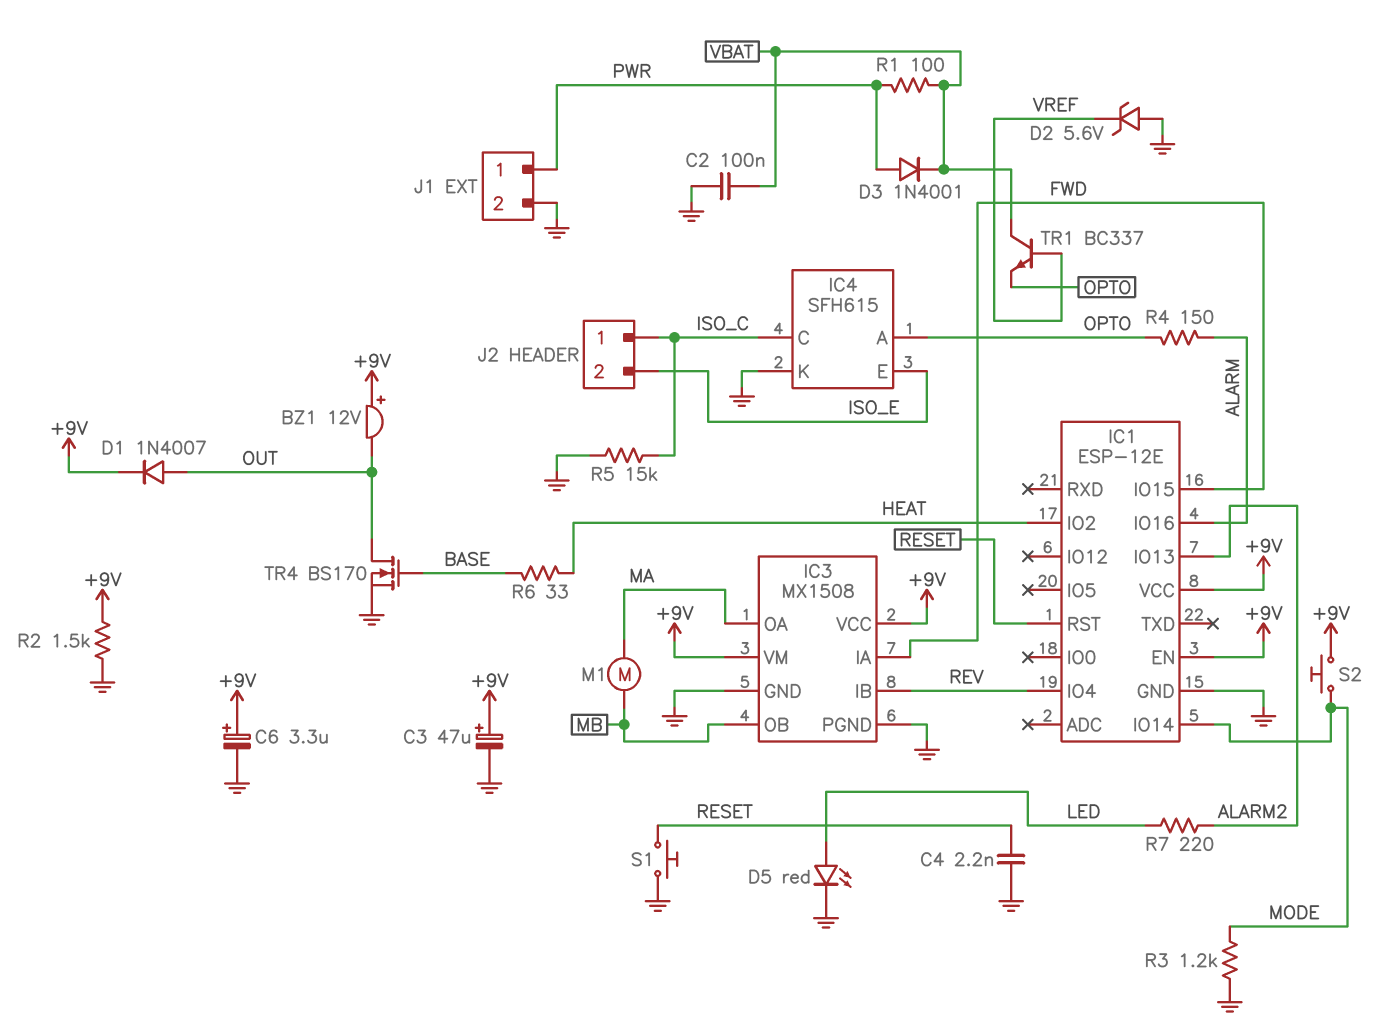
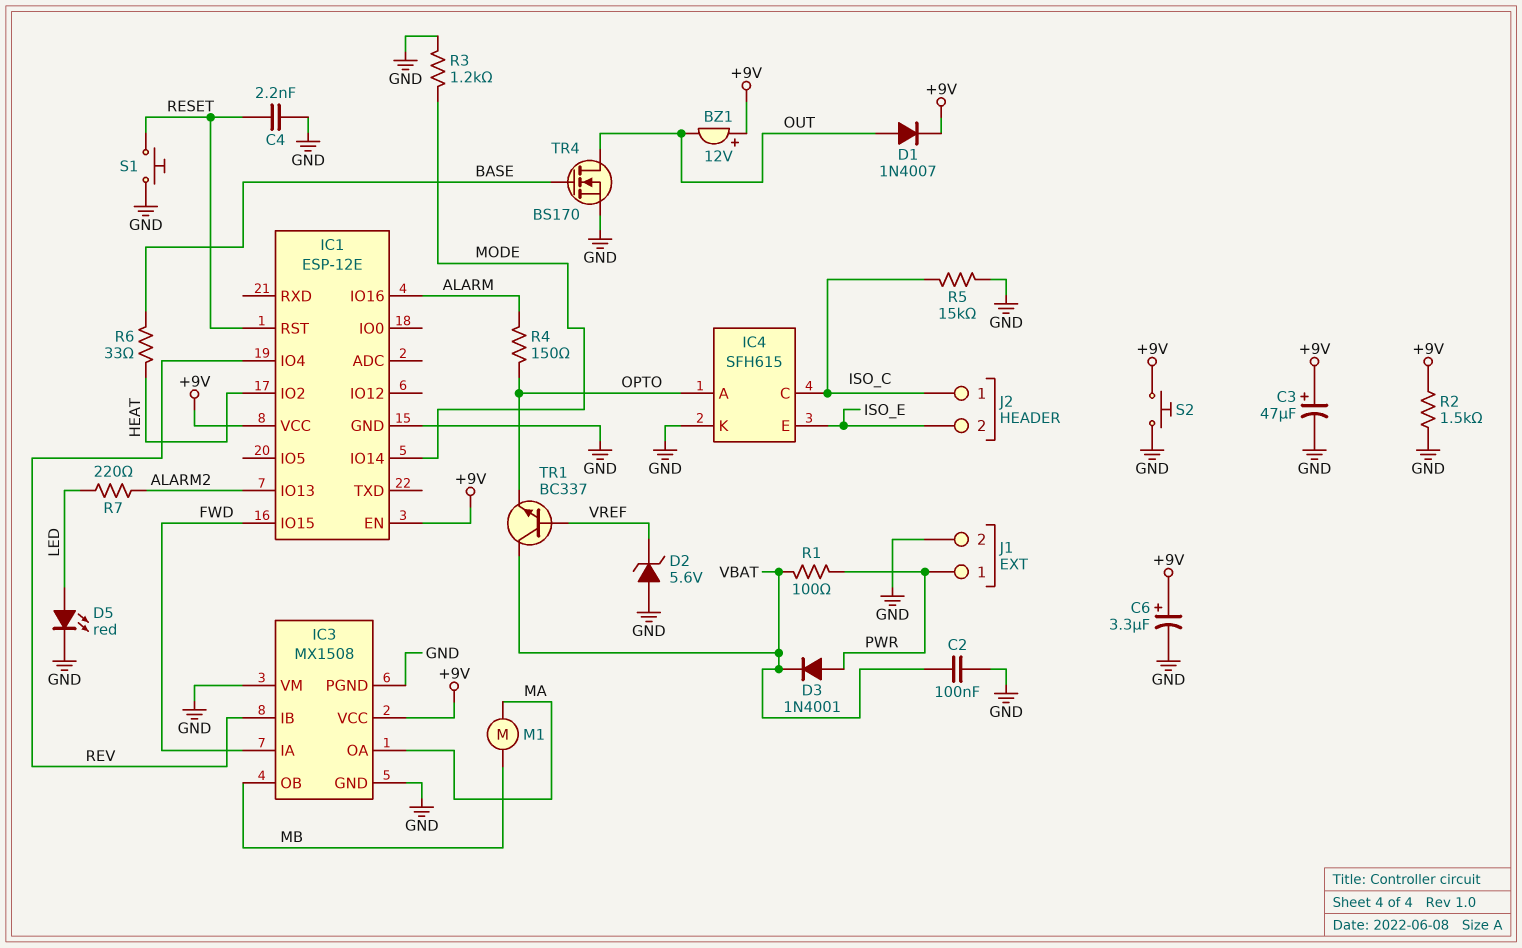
IC3 pin VM: +9V -> GND
S2: button (+9V, MODE) -> button (+9V, GND)

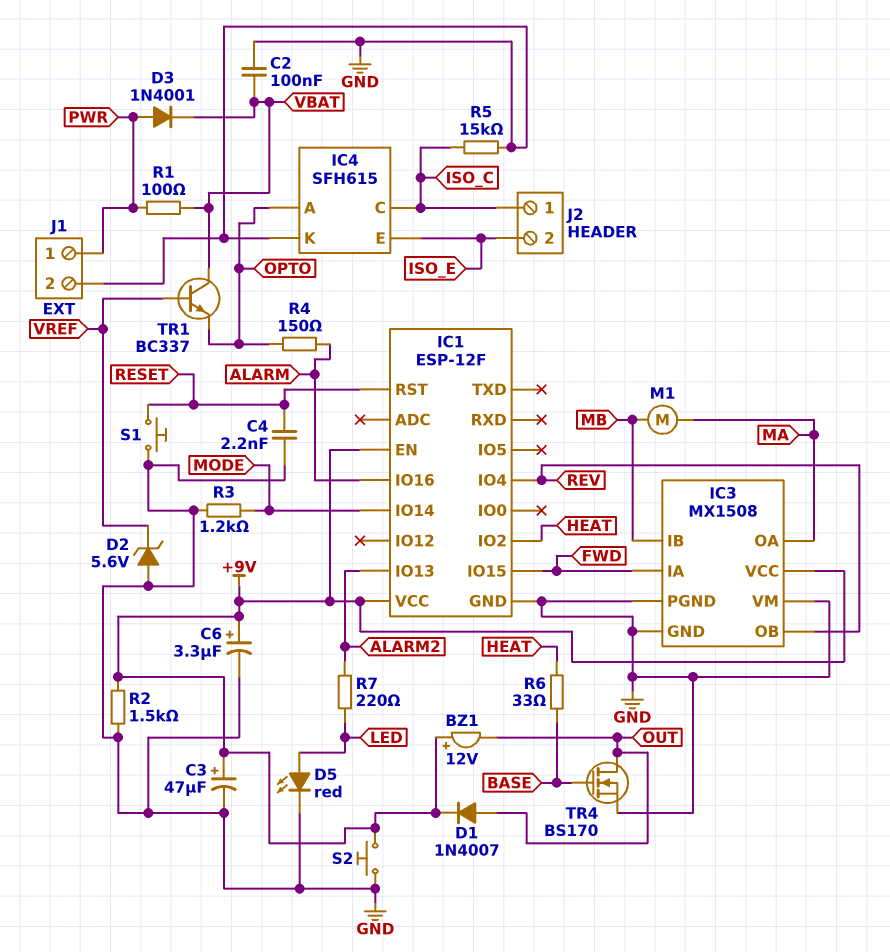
IC1: ESP-12E -> ESP-12F
IC3 pin IB: REV -> MB
IC3 pin OB: MB -> REV

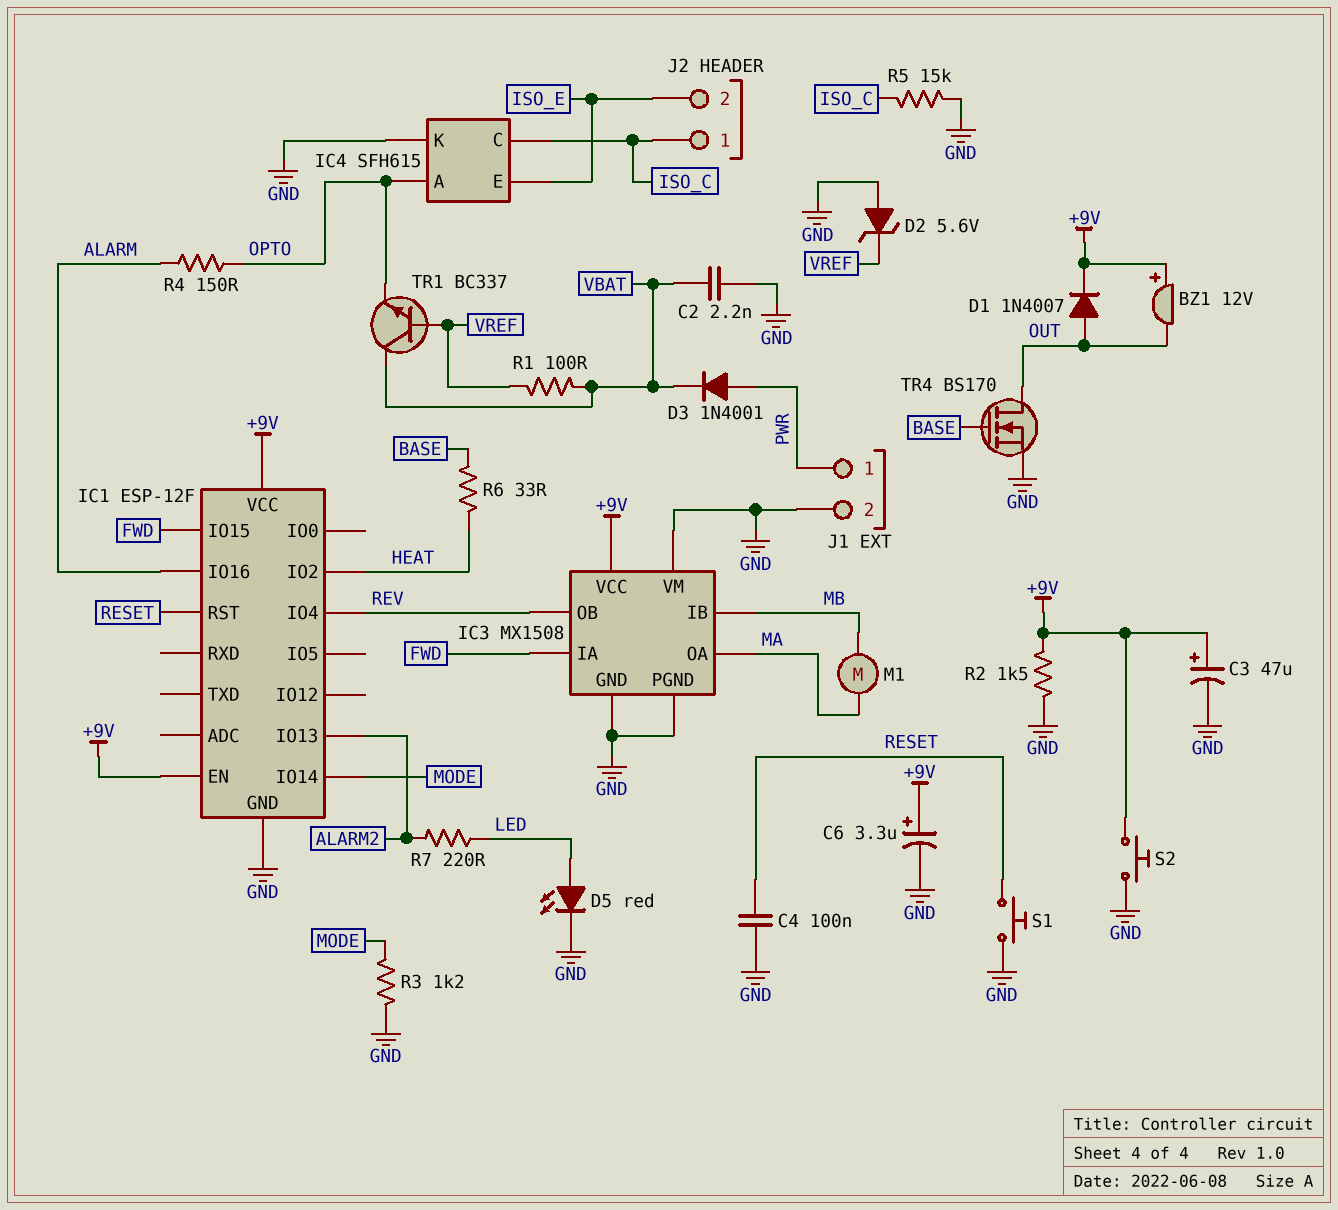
C2: 100nF (GND, VBAT) -> 2.2nF (GND, VBAT)
C4: 2.2nF (GND, RESET) -> 100nF (GND, RESET)
R1: 100 (PWR, VBAT) -> 100 (VBAT, VREF)

